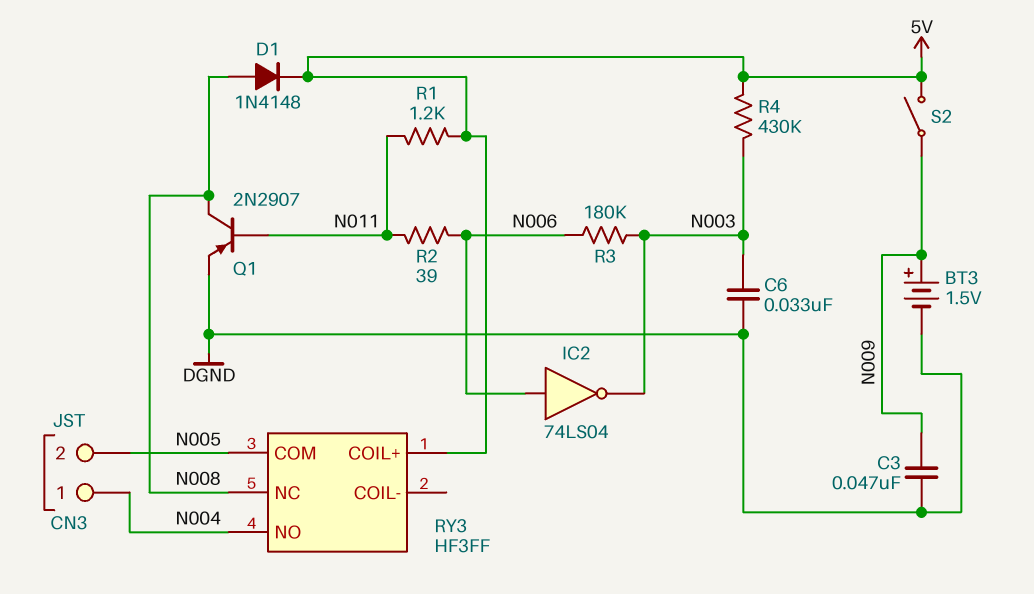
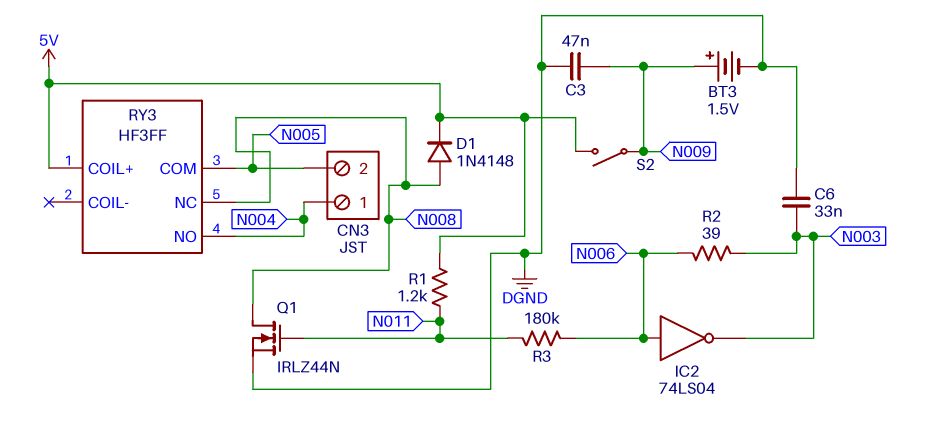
Q1: PNP 2N2907 (B N011, C N008, E DGND) -> NMOS IRLZ44N (G N011, D N008, S DGND)
R2: 39 (N006, N011) -> 39 (N003, N006)
R3: 180k (N003, N006) -> 180k (N006, N011)
R4: 430k (5V, N003) -> none

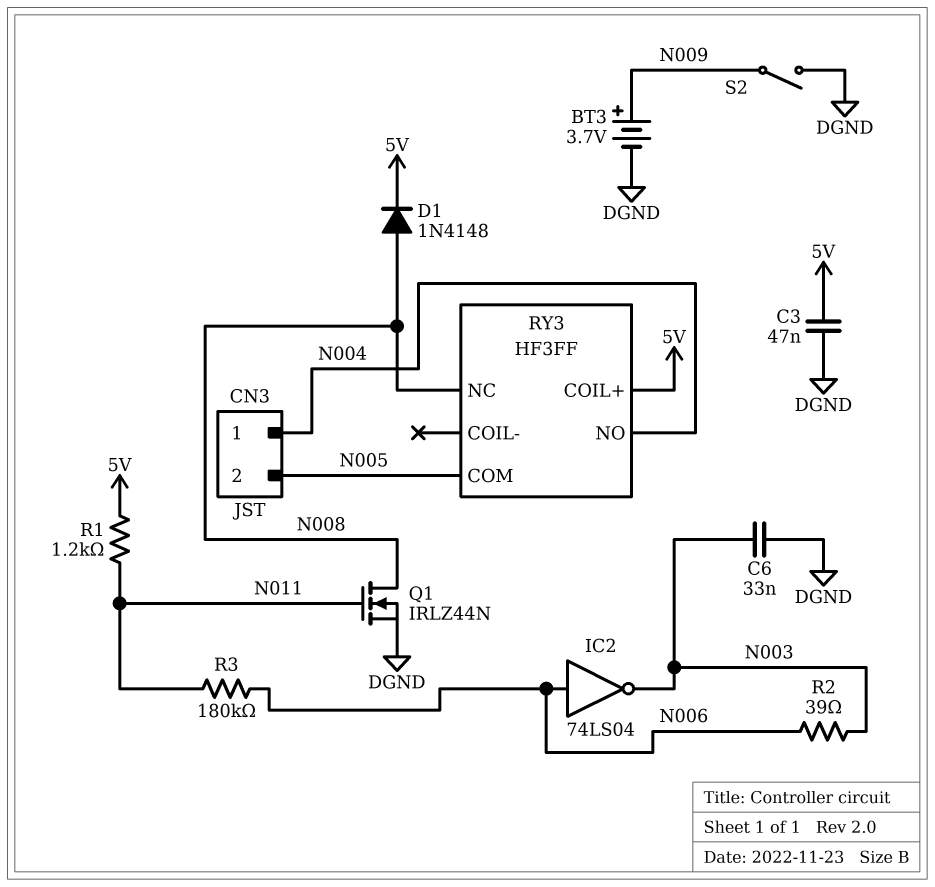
BT3: 1.5V (plus N009, minus DGND) -> 3.7V (plus N009, minus DGND)
C3: 47nF (DGND, N009) -> 47nF (5V, DGND)
S2: switch (5V, N009) -> switch (DGND, N009)

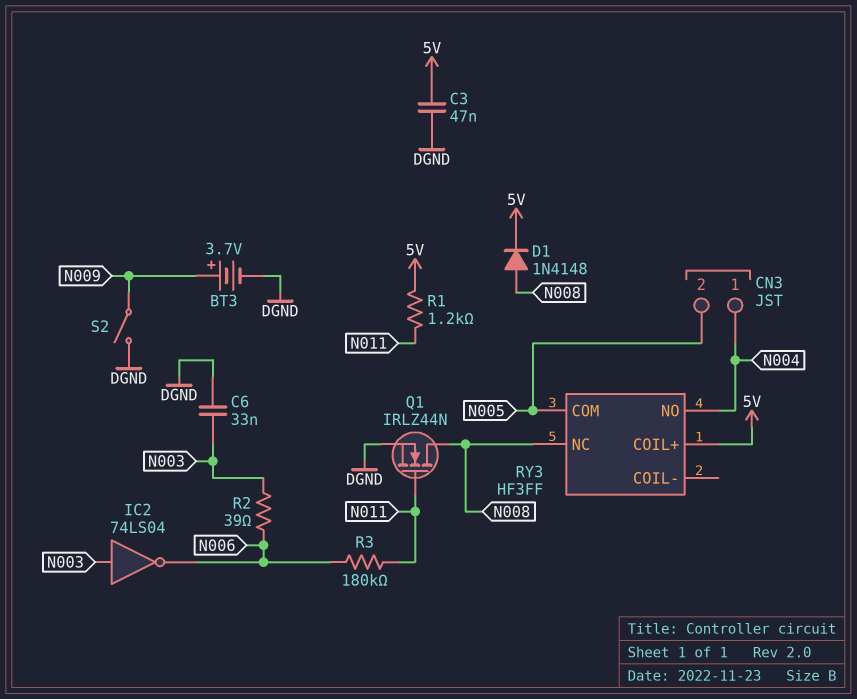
IC2: NOT 74LS04 (in N006, out N003) -> NOT 74LS04 (in N003, out N006)

